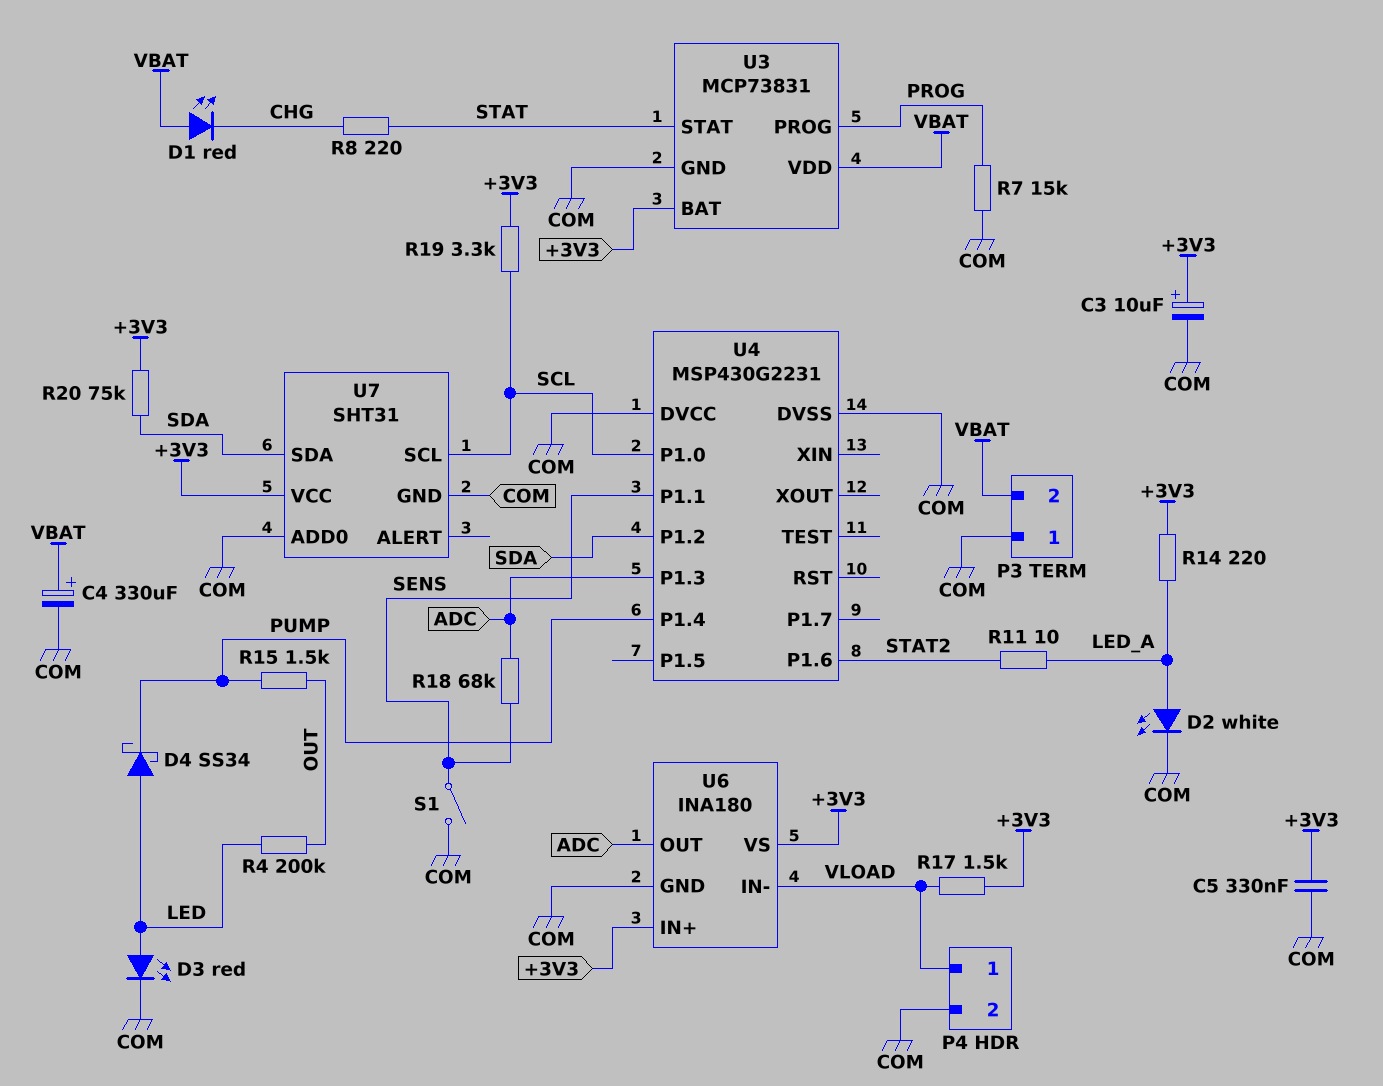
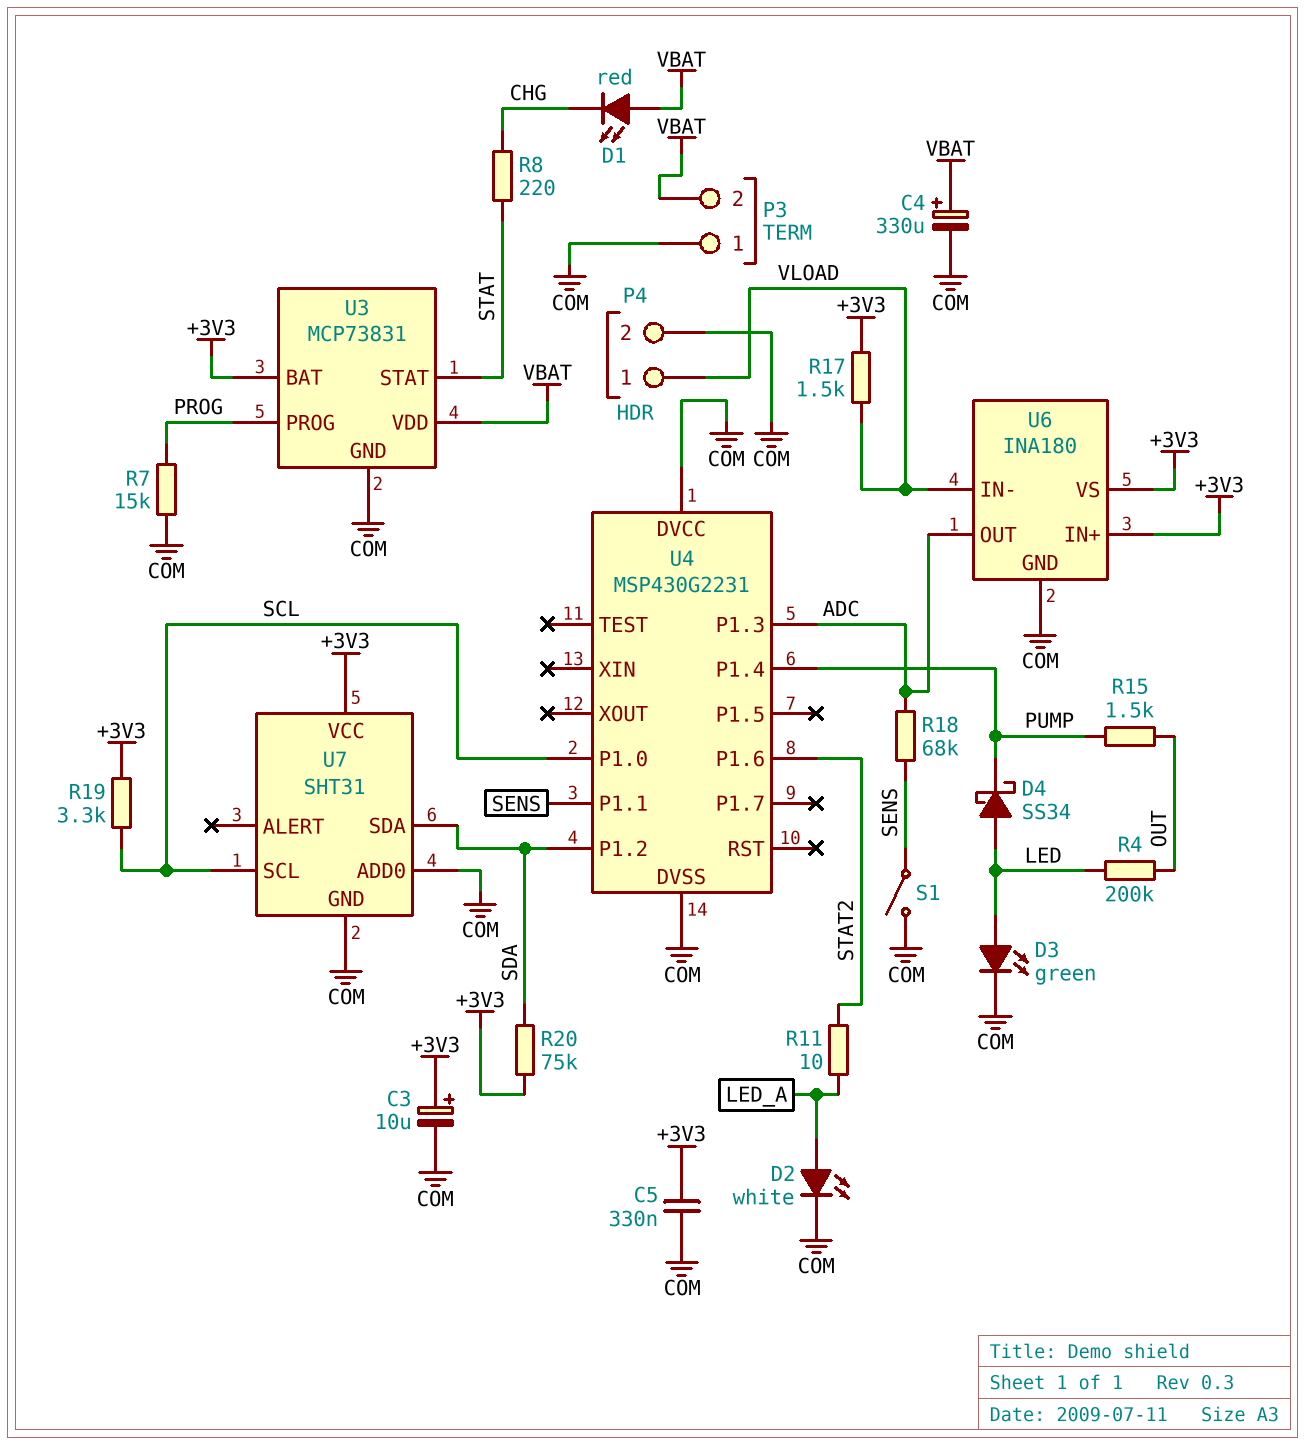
D3: LED red (A LED, K COM) -> LED green (A LED, K COM)
R14: 220 (+3V3, LED_A) -> none

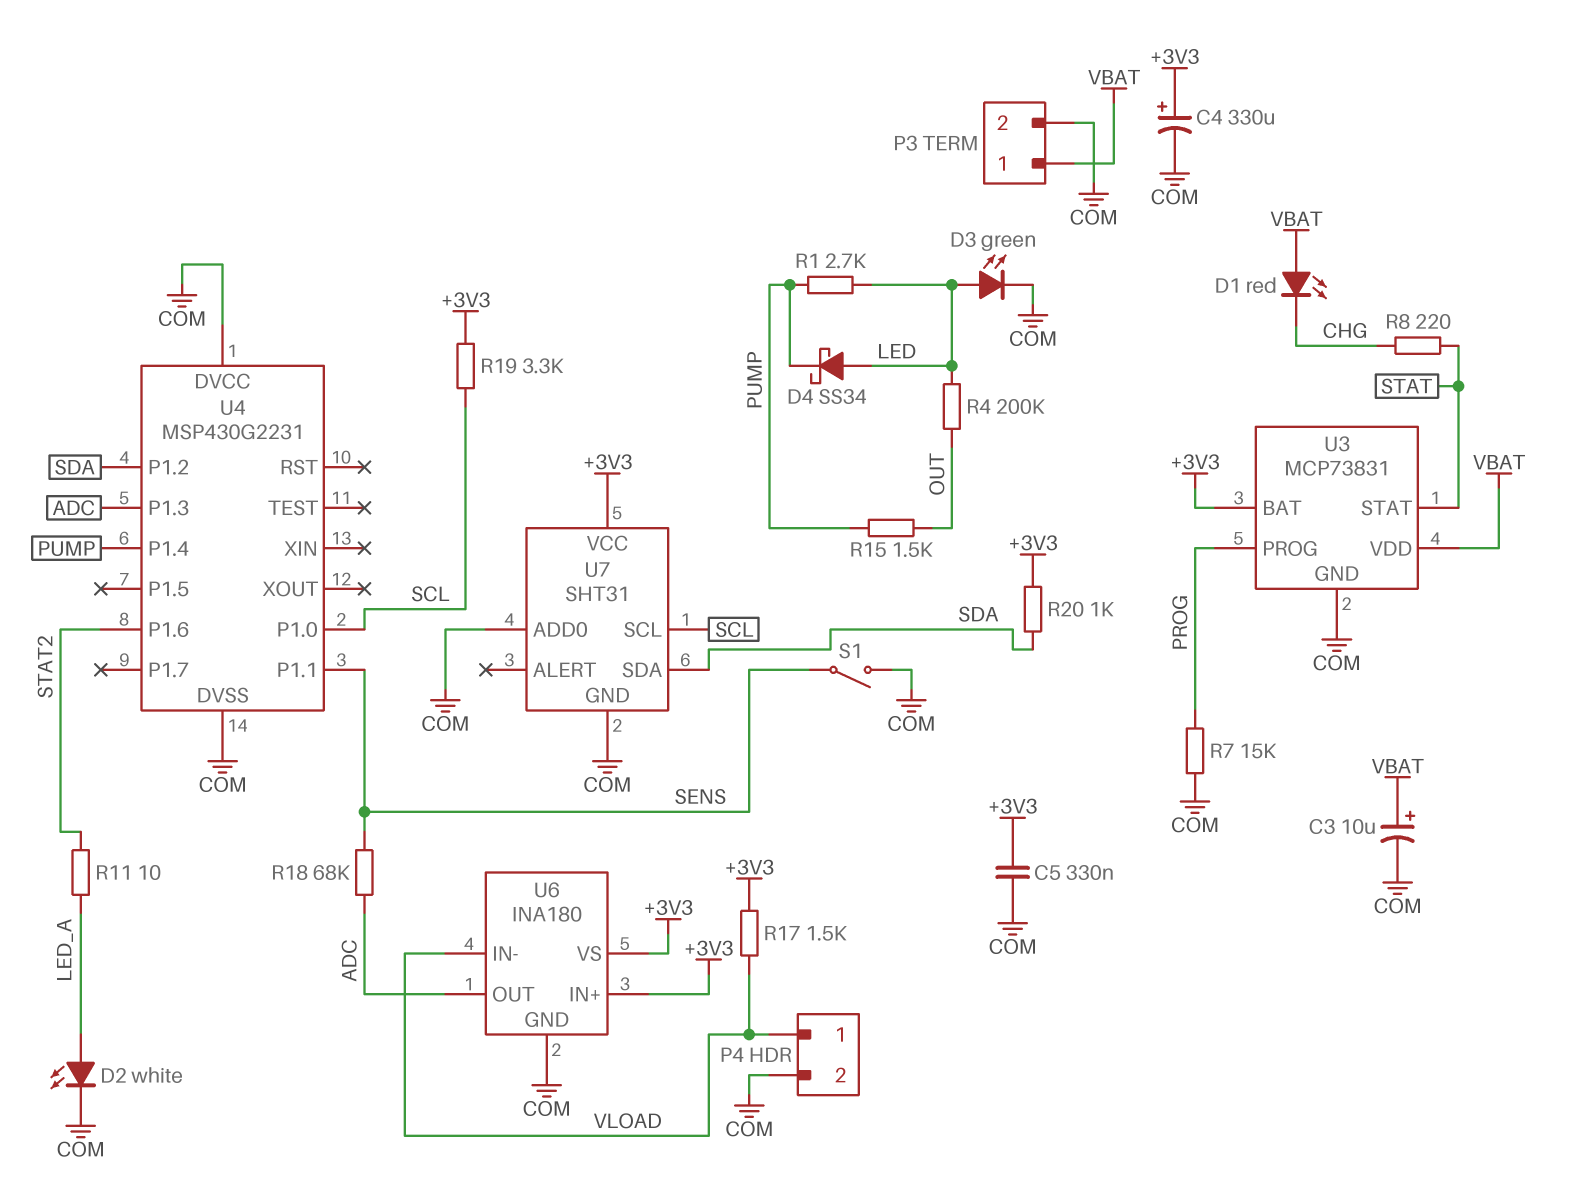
C3: 10uF (plus +3V3, minus COM) -> 10uF (plus VBAT, minus COM)
C4: 330uF (plus VBAT, minus COM) -> 330uF (plus +3V3, minus COM)
P3 pin 1: COM -> VBAT
P3 pin 2: VBAT -> COM
R1: none -> 2.7k (LED, PUMP)
R20: 75k (+3V3, SDA) -> 1k (+3V3, SDA)

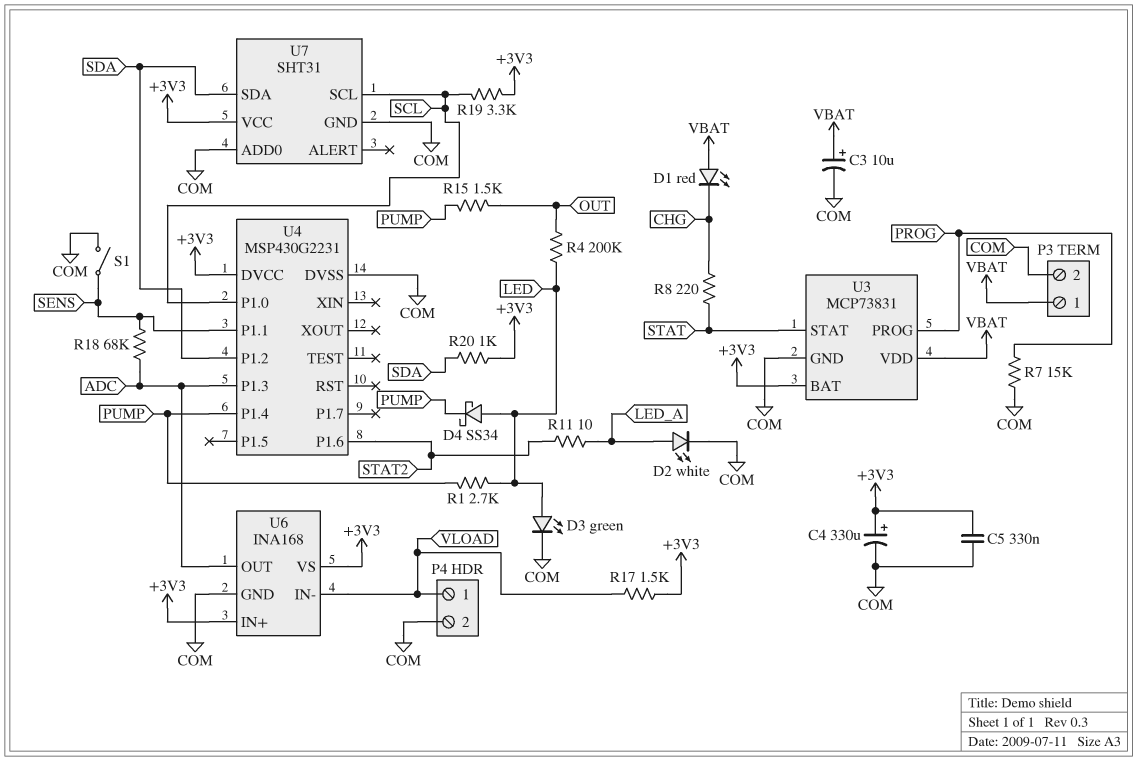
U4 pin DVCC: COM -> +3V3
U6: INA180 -> INA168

